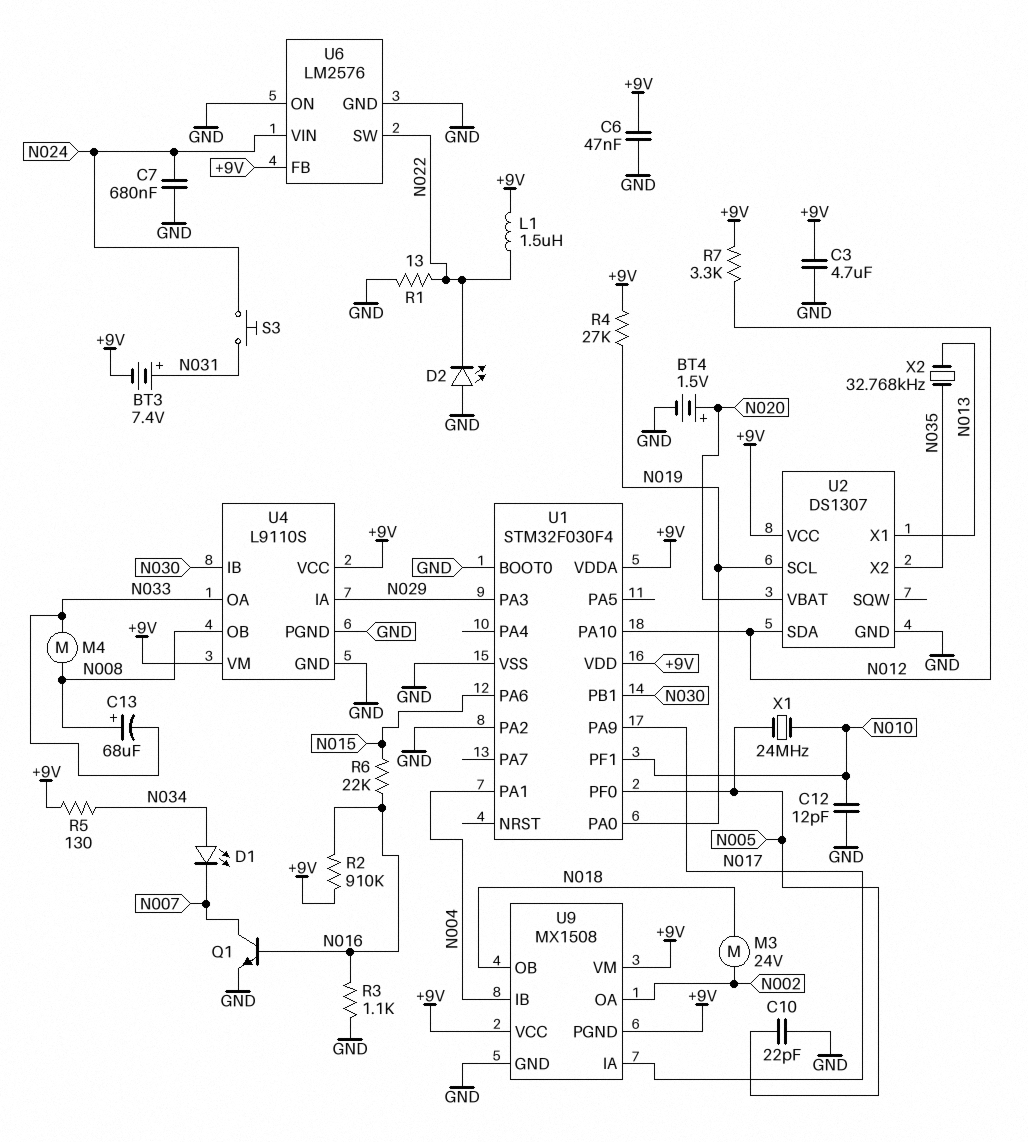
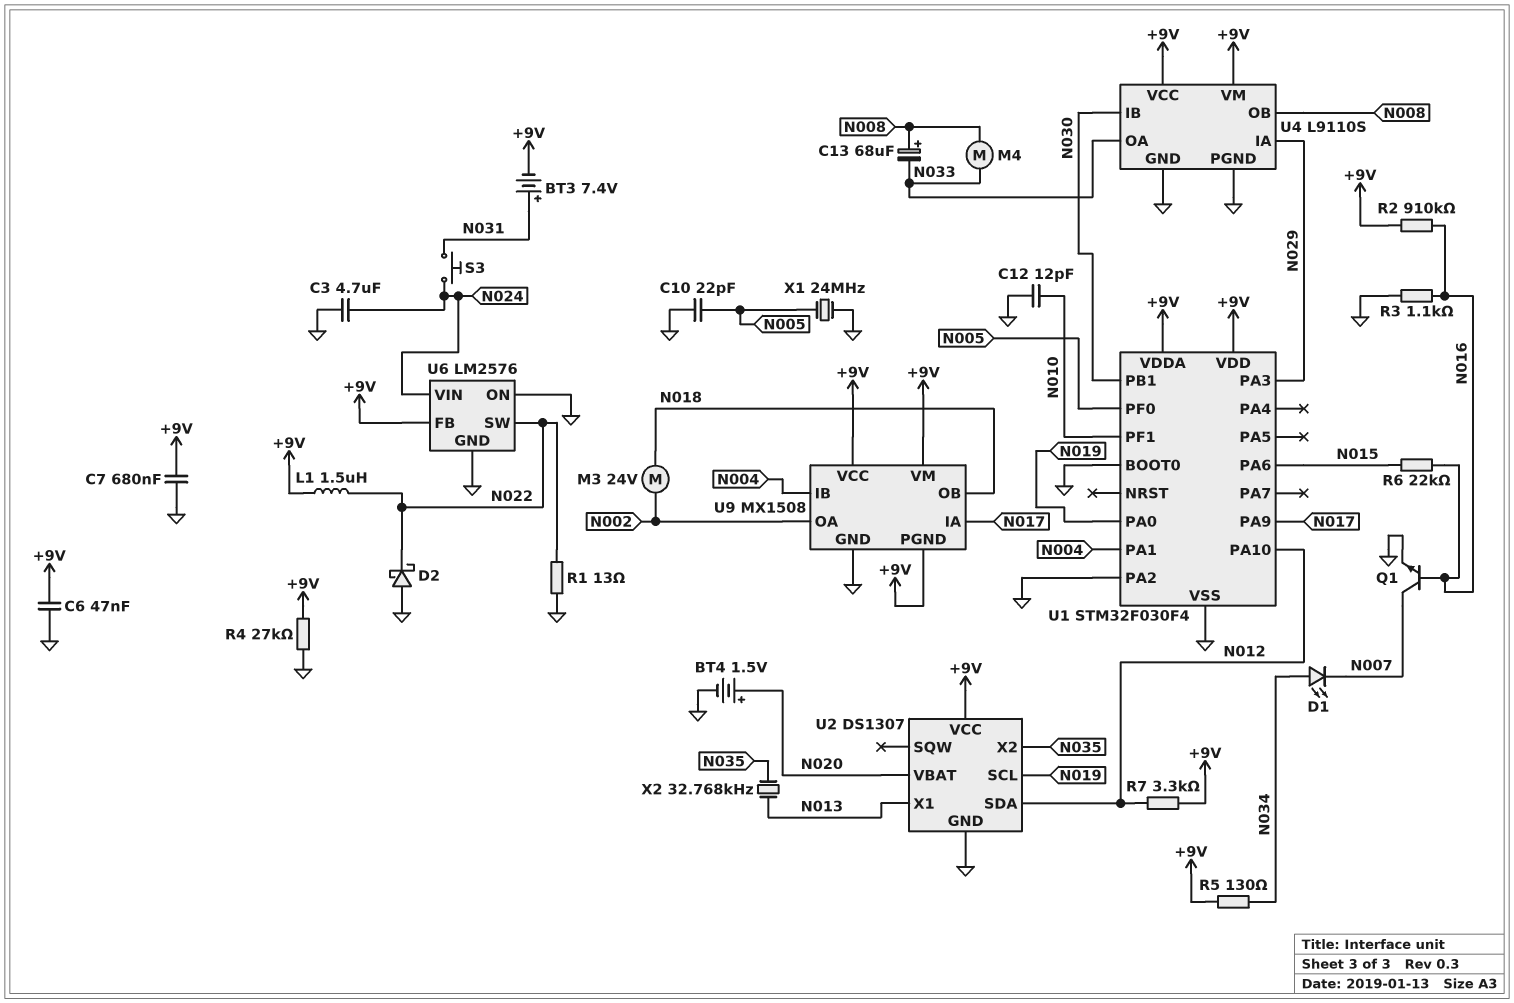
C3: 4.7uF (+9V, GND) -> 4.7uF (GND, N024)
C7: 680nF (GND, N024) -> 680nF (+9V, GND)
D2: LED (A GND, K N022) -> schottky (A GND, K N022)
R4: 27k (+9V, N019) -> 27k (+9V, GND)
X1: 24MHz (N005, N010) -> 24MHz (GND, N005)

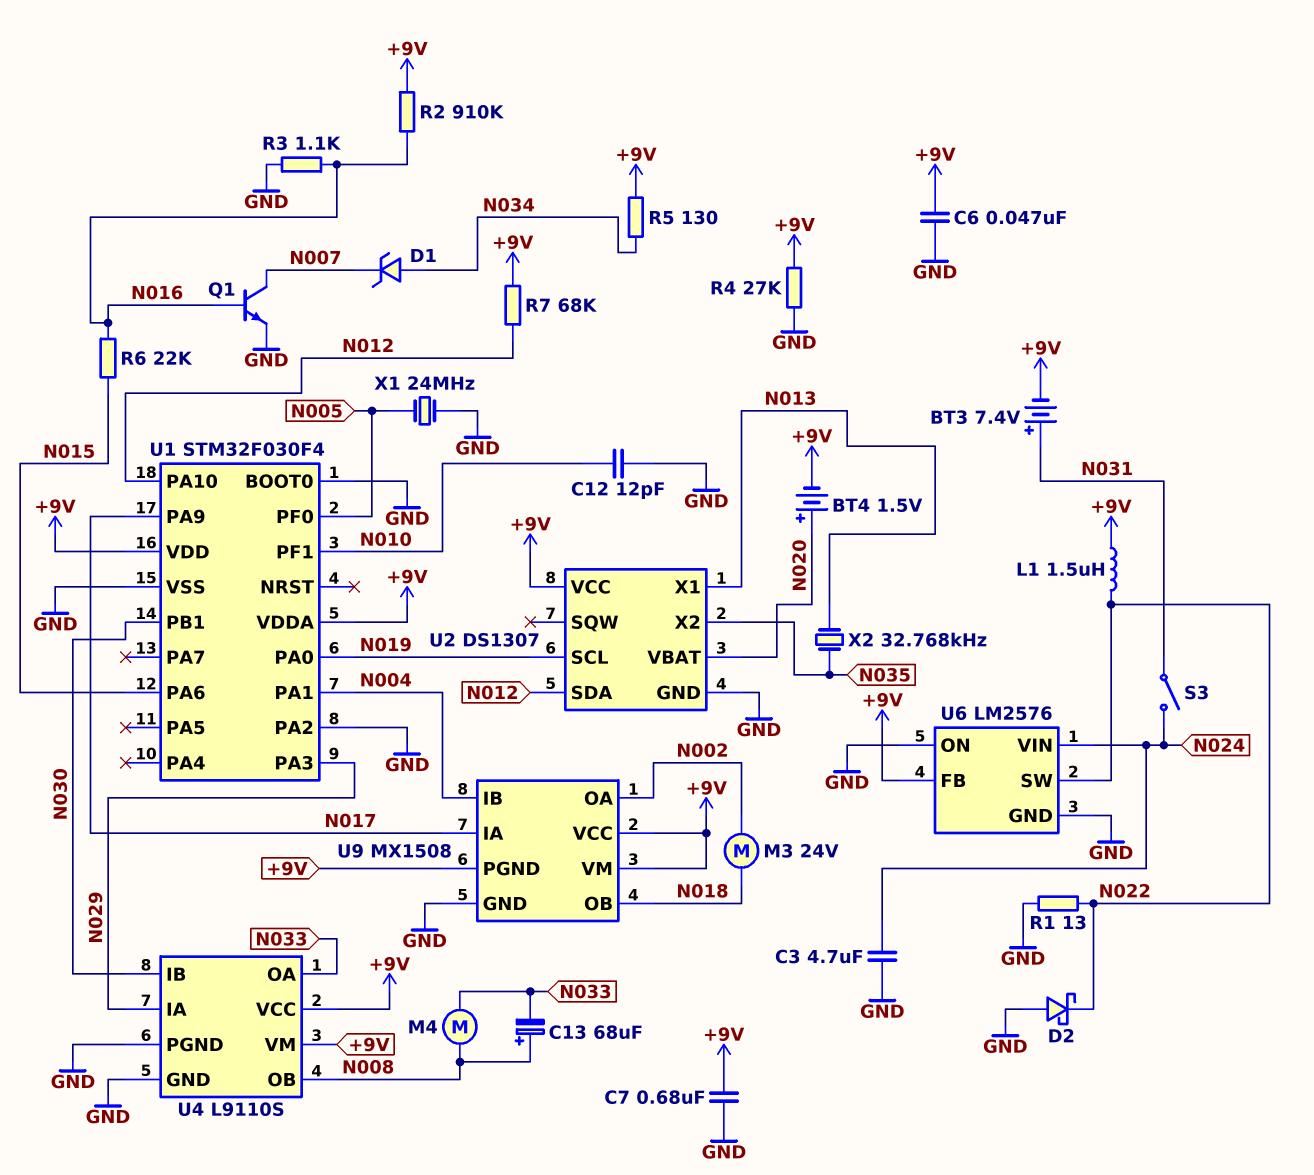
BT4: 1.5V (plus N020, minus GND) -> 1.5V (plus N020, minus +9V)
C10: 22pF (GND, N005) -> none
D1: LED (A N034, K N007) -> zener (A N034, K N007)
R7: 3.3k (+9V, N012) -> 68k (+9V, N012)
S3: button (N024, N031) -> switch (N024, N031)

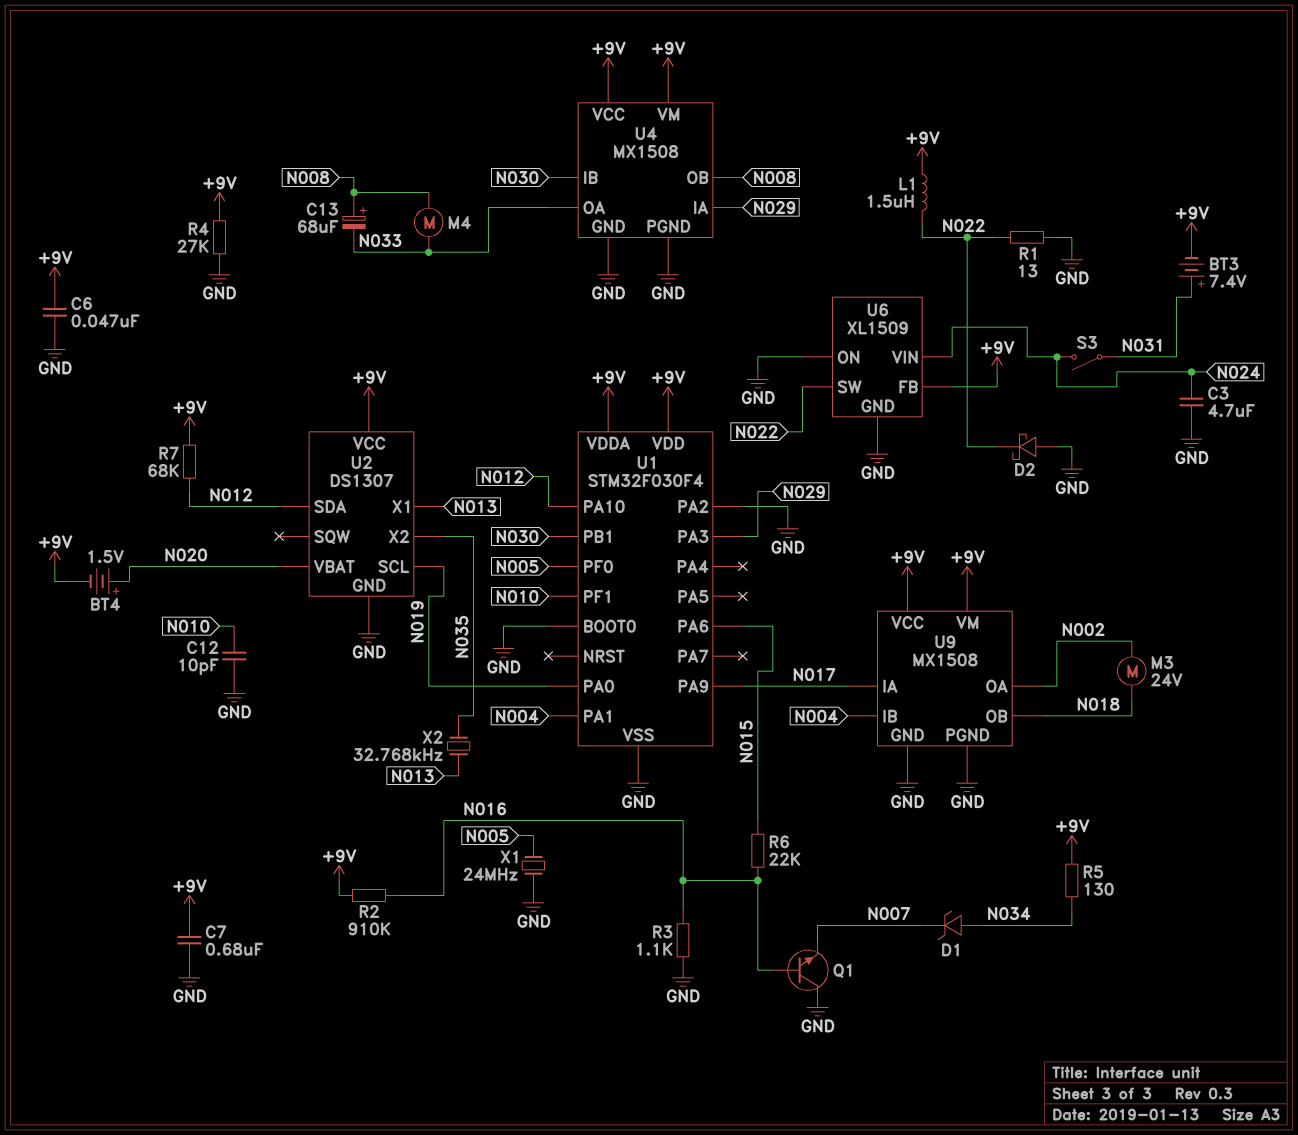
C12: 12pF (GND, N010) -> 10pF (GND, N010)
Q1: NPN (B N016, C N007, E GND) -> NPN (B N016, C GND, E N007)
U4: L9110S -> MX1508
U6: LM2576 -> XL1509
U9 pin PGND: +9V -> GND

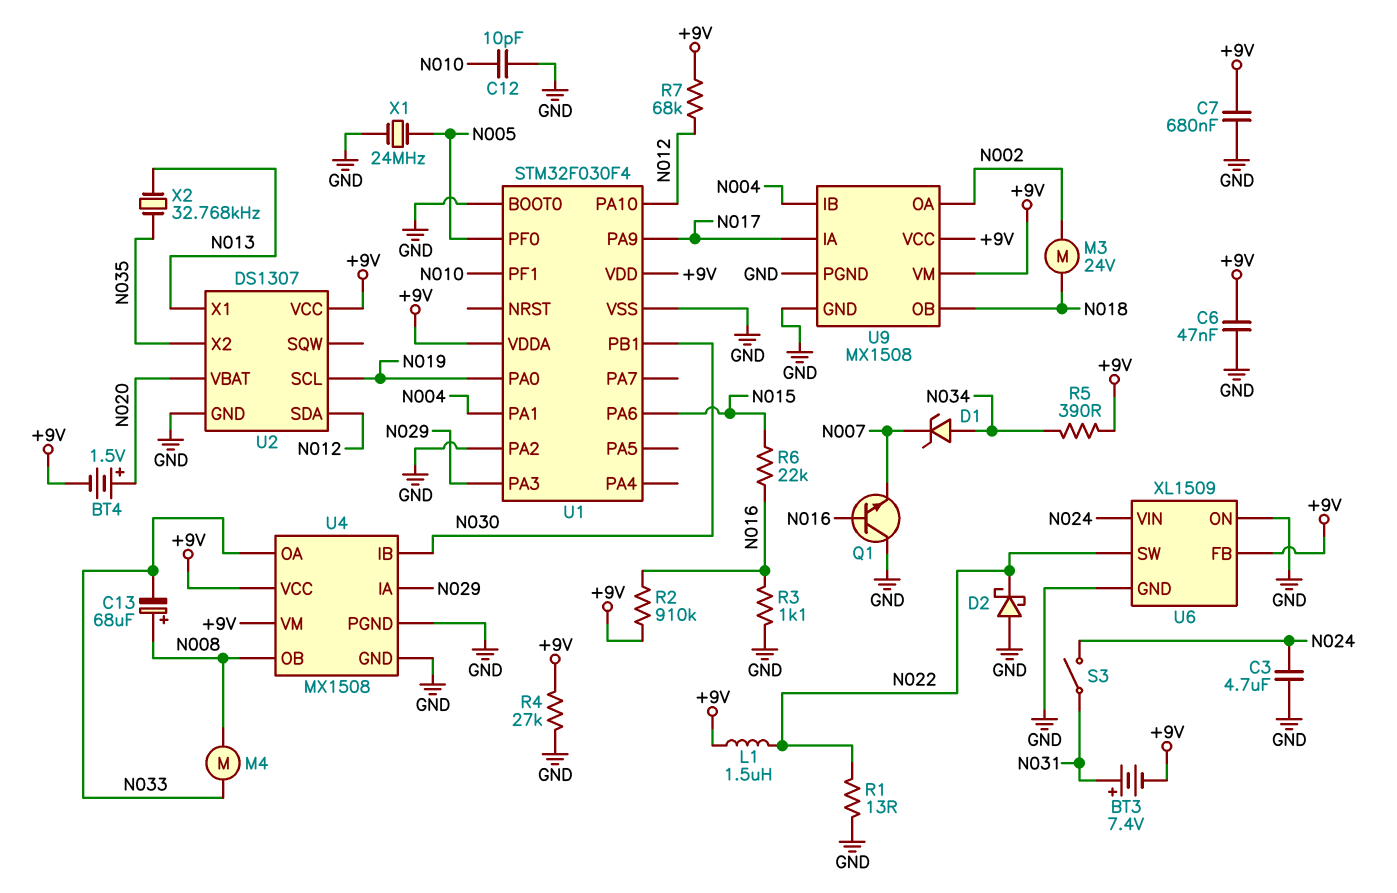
R5: 130 (+9V, N034) -> 390 (+9V, N034)

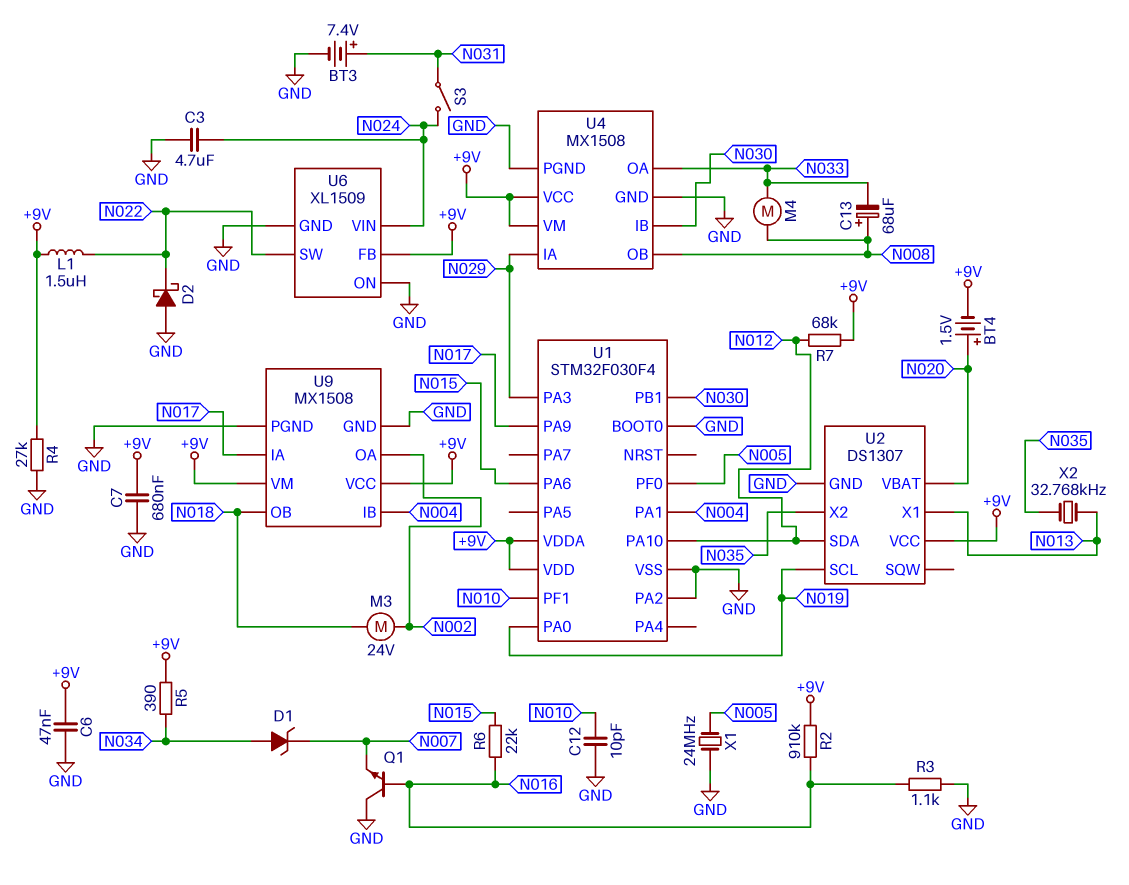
BT3: 7.4V (plus N031, minus +9V) -> 7.4V (plus N031, minus GND)
R1: 13 (GND, N022) -> none

